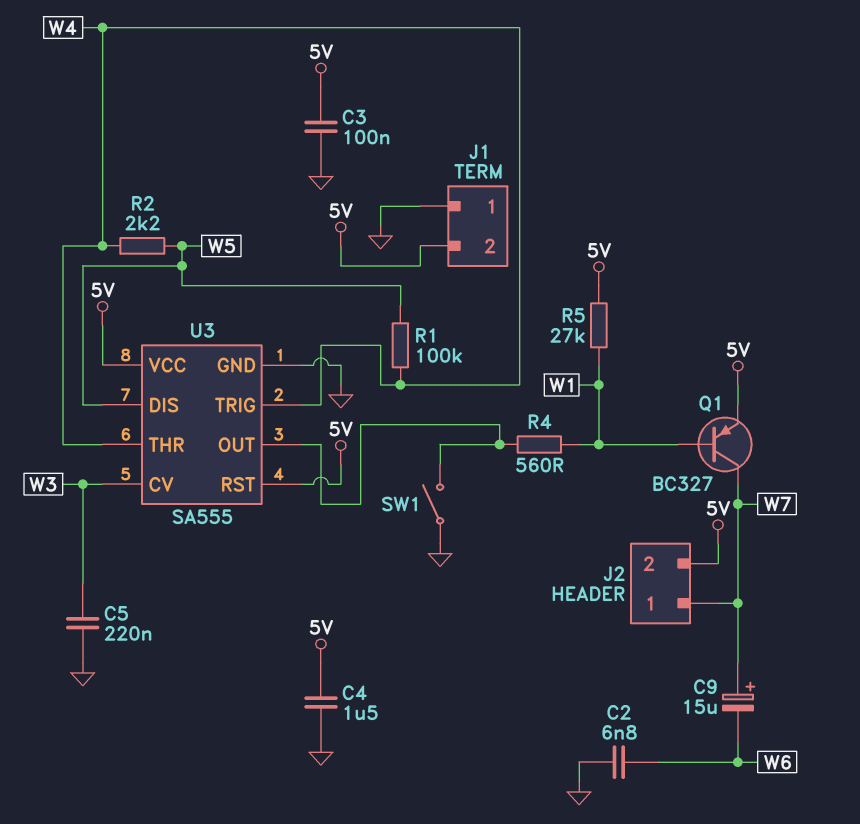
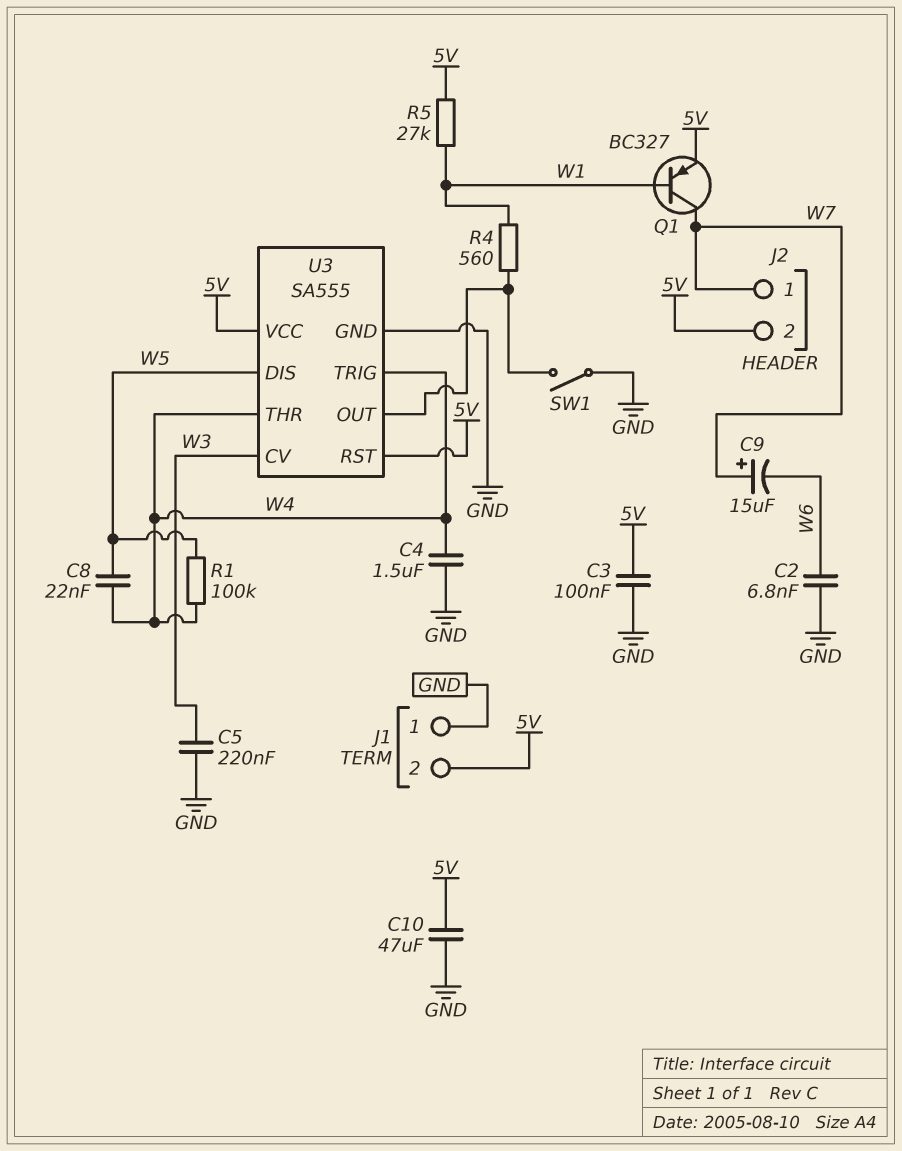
C4: 1.5uF (5V, GND) -> 1.5uF (GND, W4)
C8: none -> 22nF (W4, W5)
C10: none -> 47uF (5V, GND)
R2: 2.2k (W4, W5) -> none

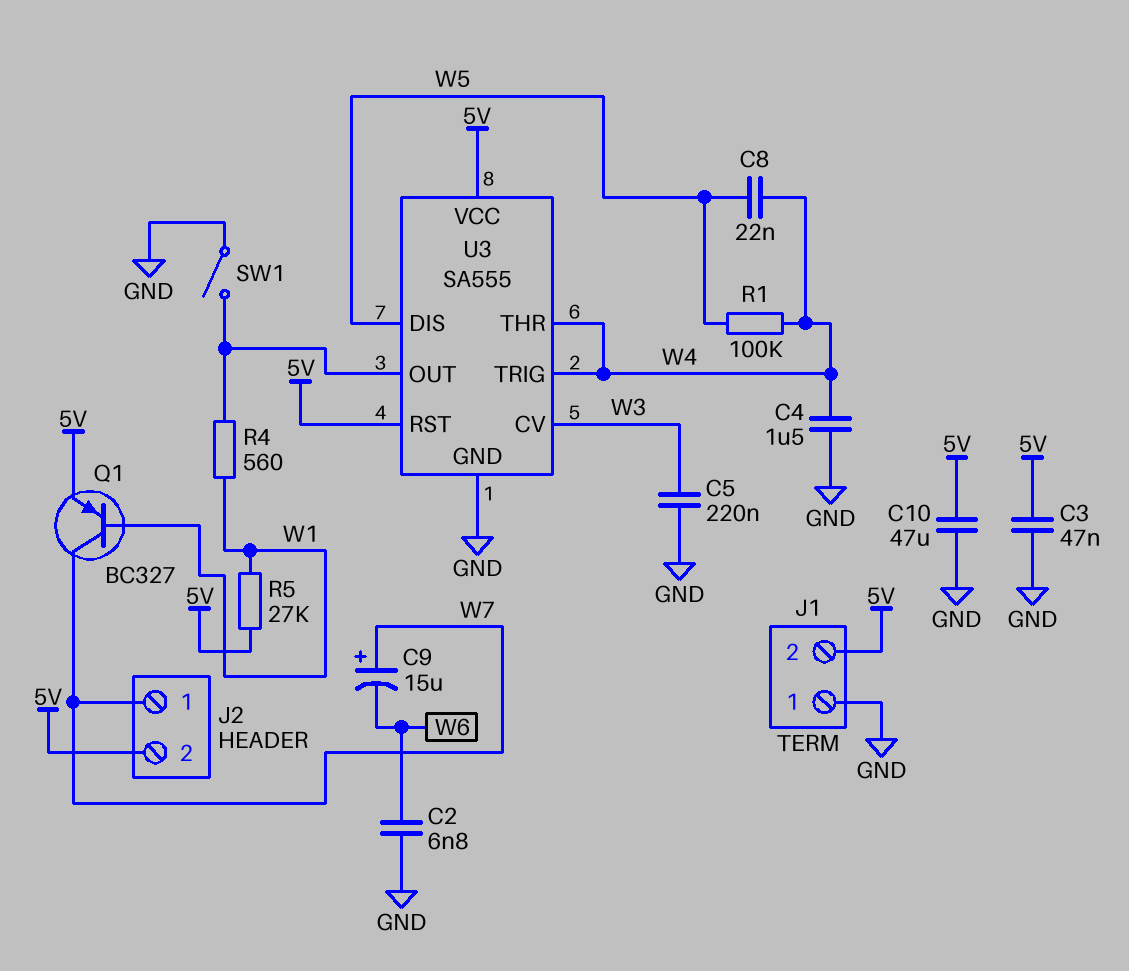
C3: 100nF (5V, GND) -> 47nF (5V, GND)

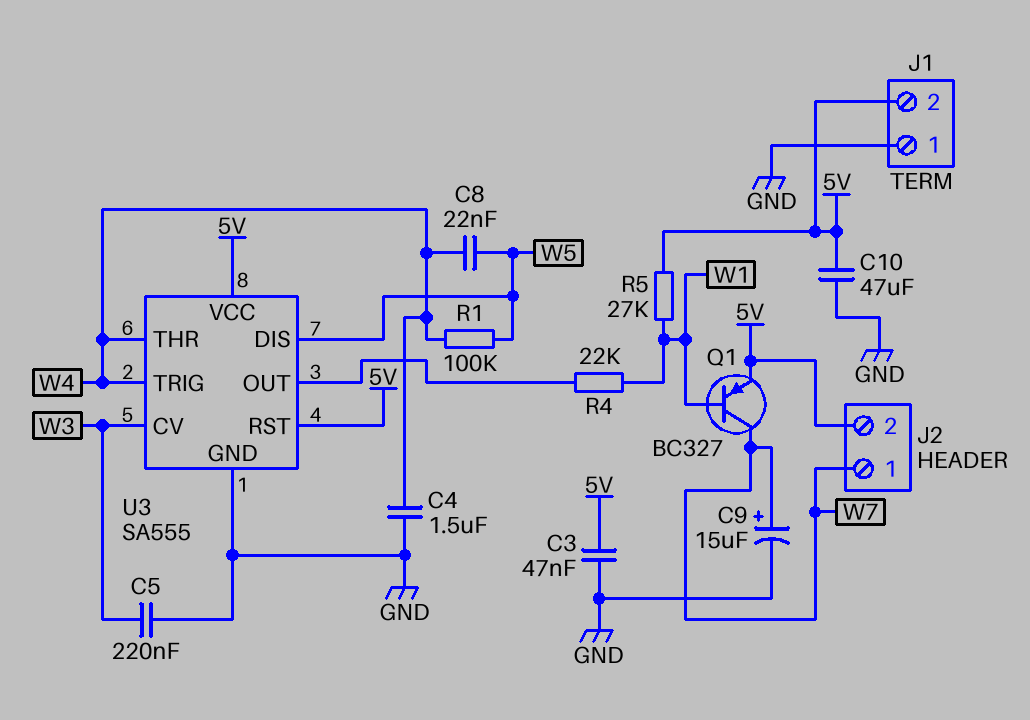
C2: 6.8nF (GND, W6) -> none
C9: 15uF (plus W7, minus W6) -> 15uF (plus W7, minus GND)
R4: 560 (U3/OUT, W1) -> 22k (U3/OUT, W1)
SW1: switch (GND, U3/OUT) -> none

